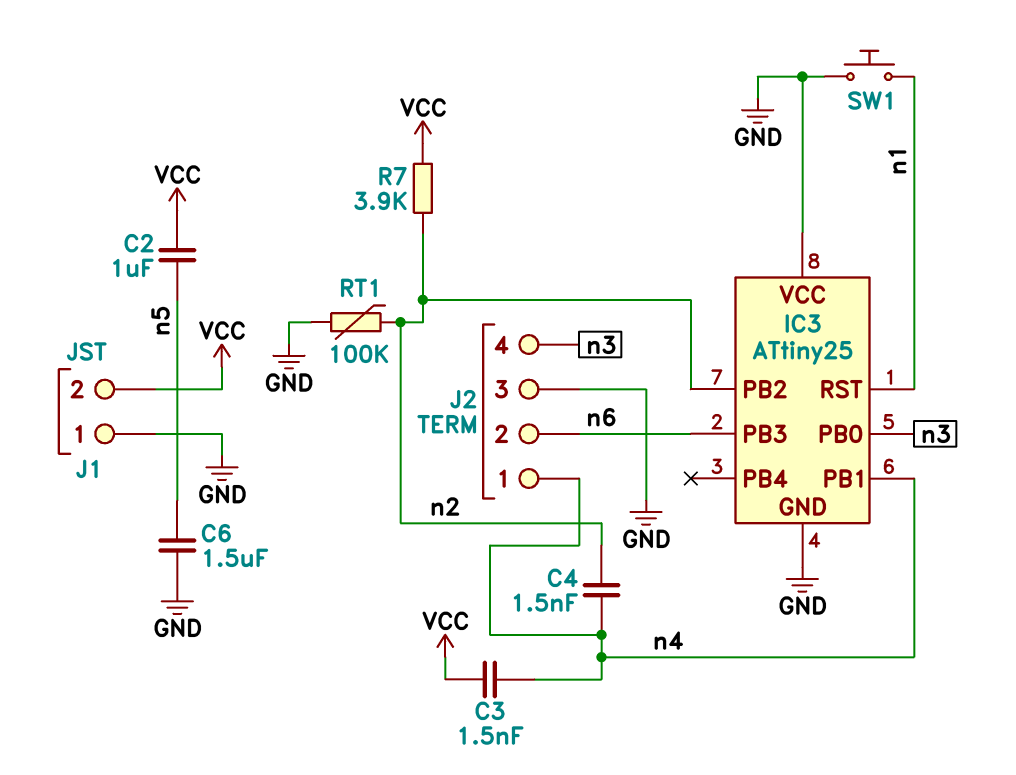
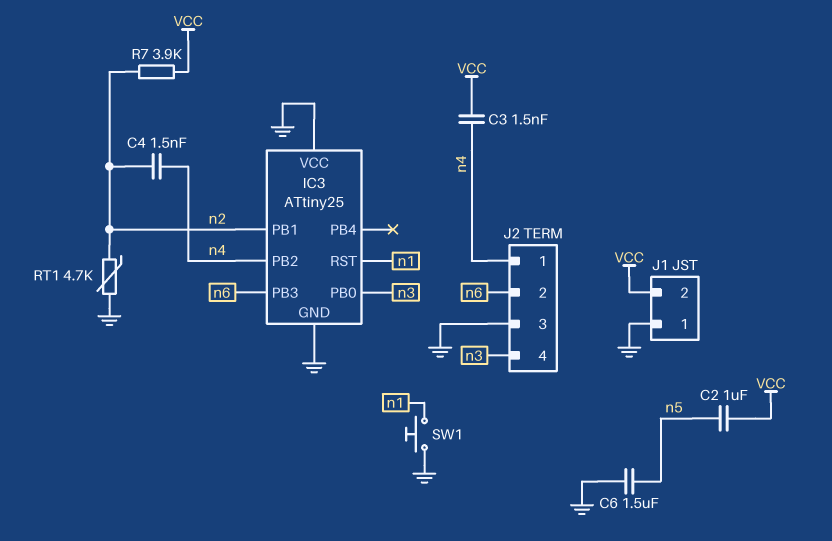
IC3 pin PB1: n4 -> n2
IC3 pin PB2: n2 -> n4
RT1: 100k (GND, n2) -> 4.7k (GND, n2)

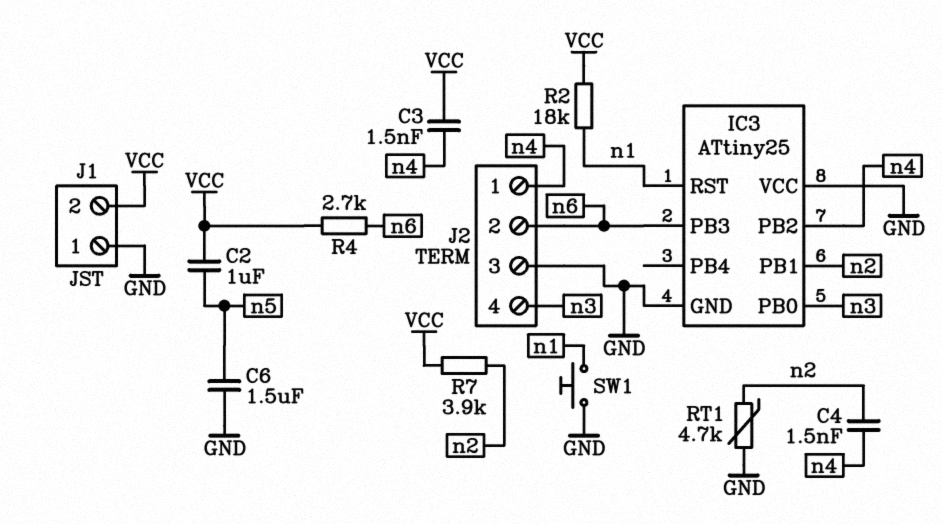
R2: none -> 18k (VCC, n1)
R4: none -> 2.7k (VCC, n6)

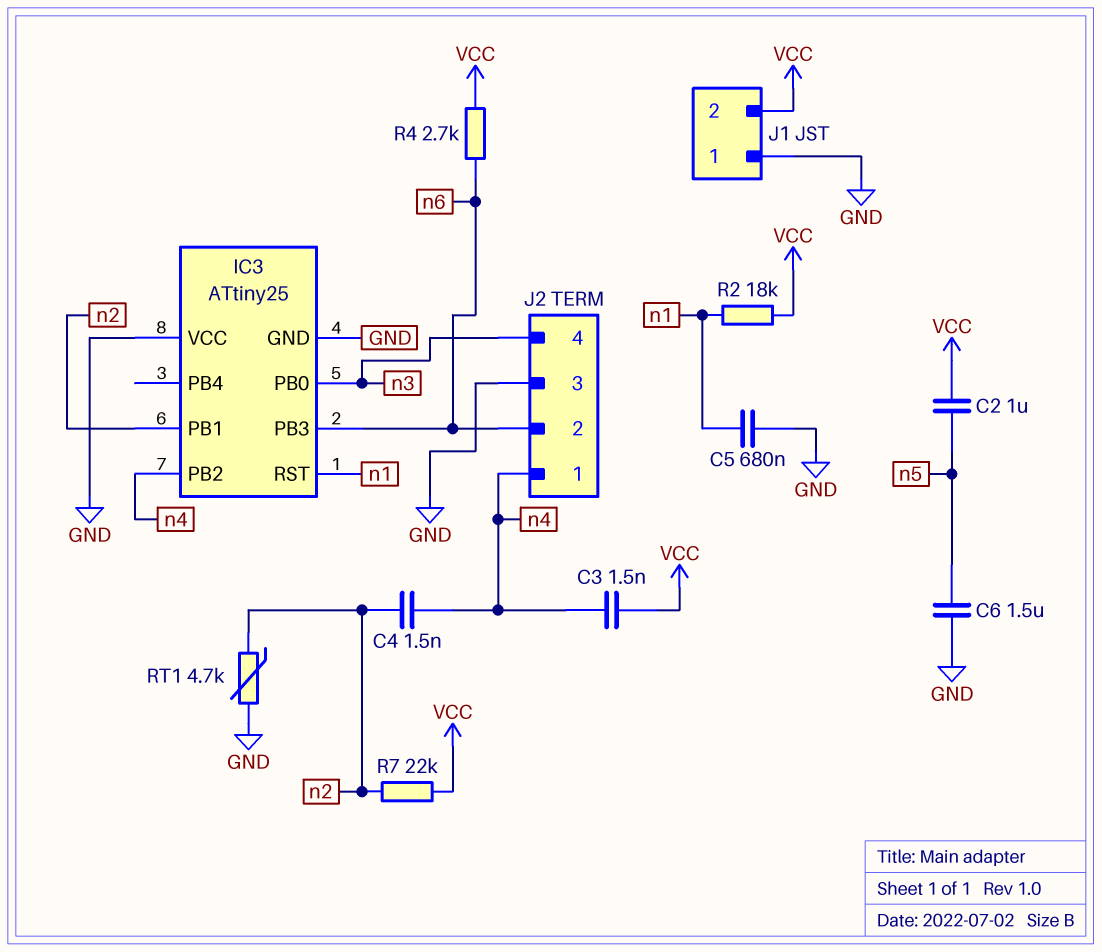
C5: none -> 680nF (GND, n1)
R7: 3.9k (VCC, n2) -> 22k (VCC, n2)
SW1: button (GND, n1) -> none

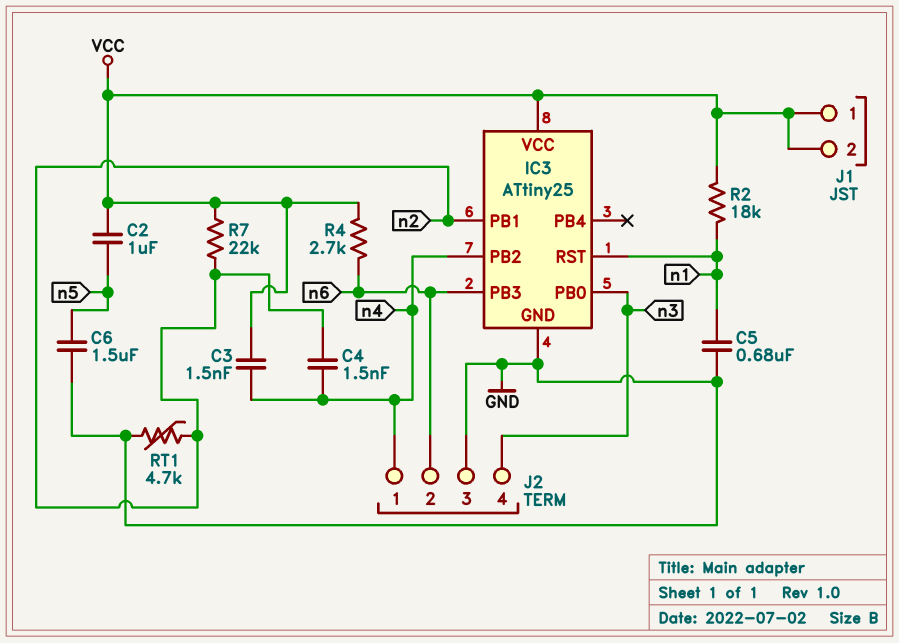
IC3 pin VCC: GND -> VCC
J1 pin 1: GND -> VCC

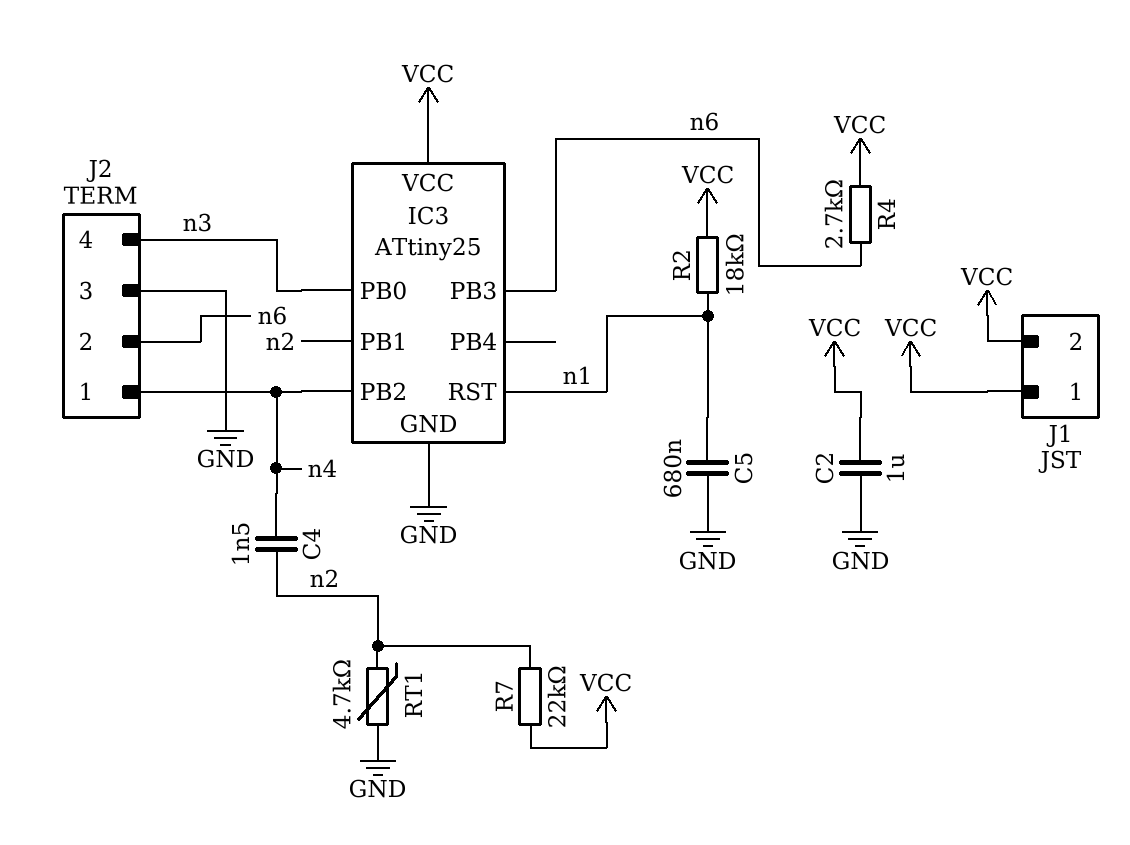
C2: 1uF (VCC, n5) -> 1uF (GND, VCC)
C3: 1.5nF (VCC, n4) -> none
C6: 1.5uF (GND, n5) -> none

